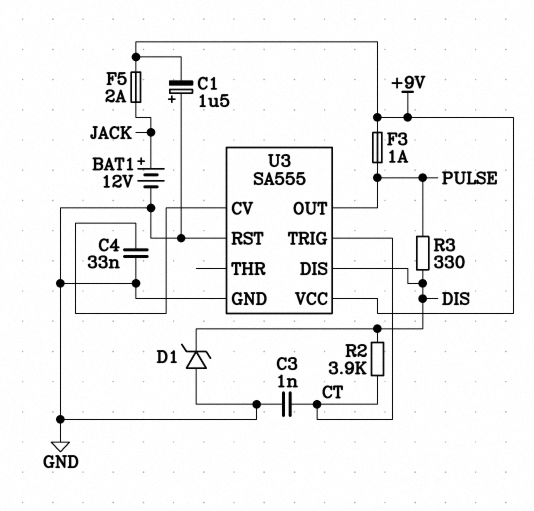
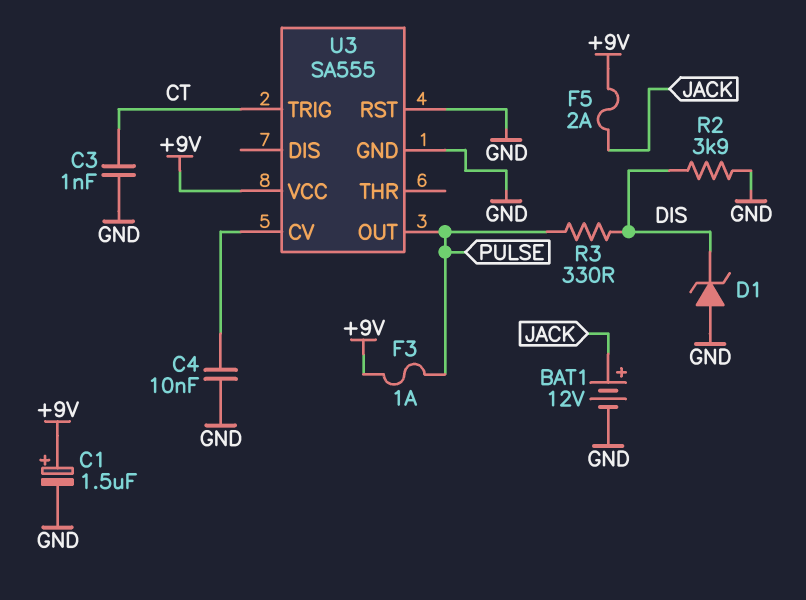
C1: 1.5uF (plus GND, minus +9V) -> 1.5uF (plus +9V, minus GND)
C4: 33nF (GND, U3/CV) -> 10nF (GND, U3/CV)
R2: 3.9k (CT, DIS) -> 3.9k (DIS, GND)
U3 pin DIS: DIS -> none

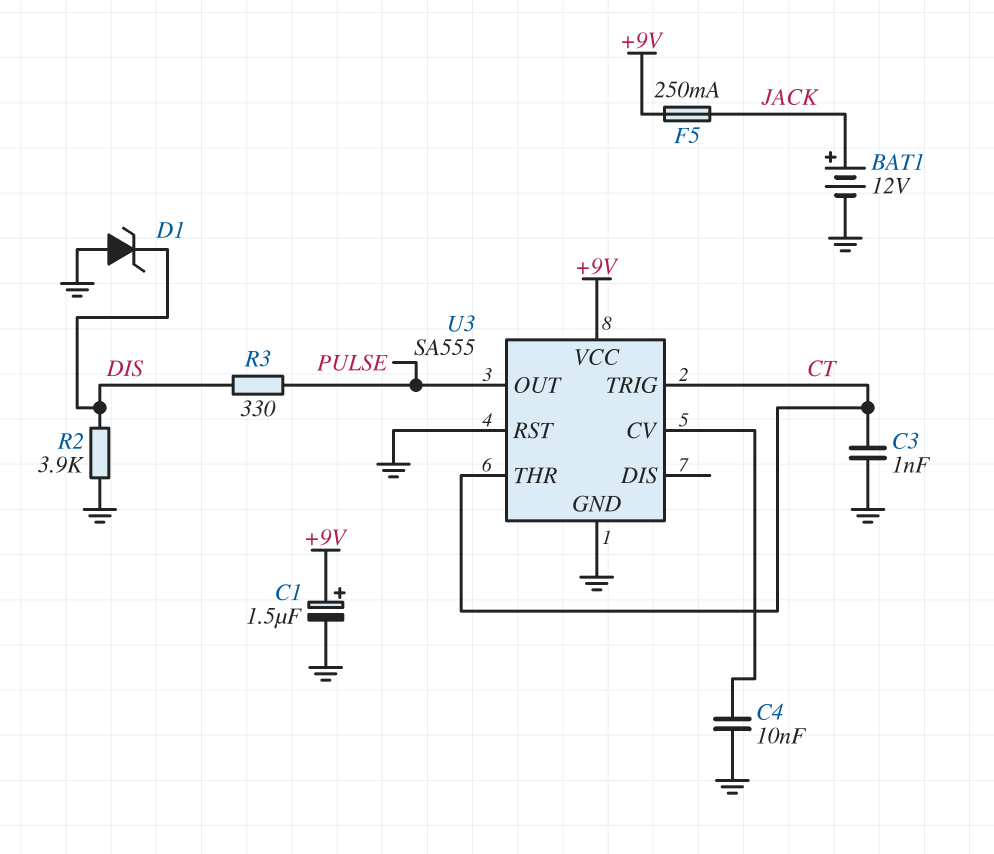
F3: 1A (+9V, PULSE) -> none
F5: 2A (+9V, JACK) -> 250mA (+9V, JACK)
U3 pin THR: none -> CT

